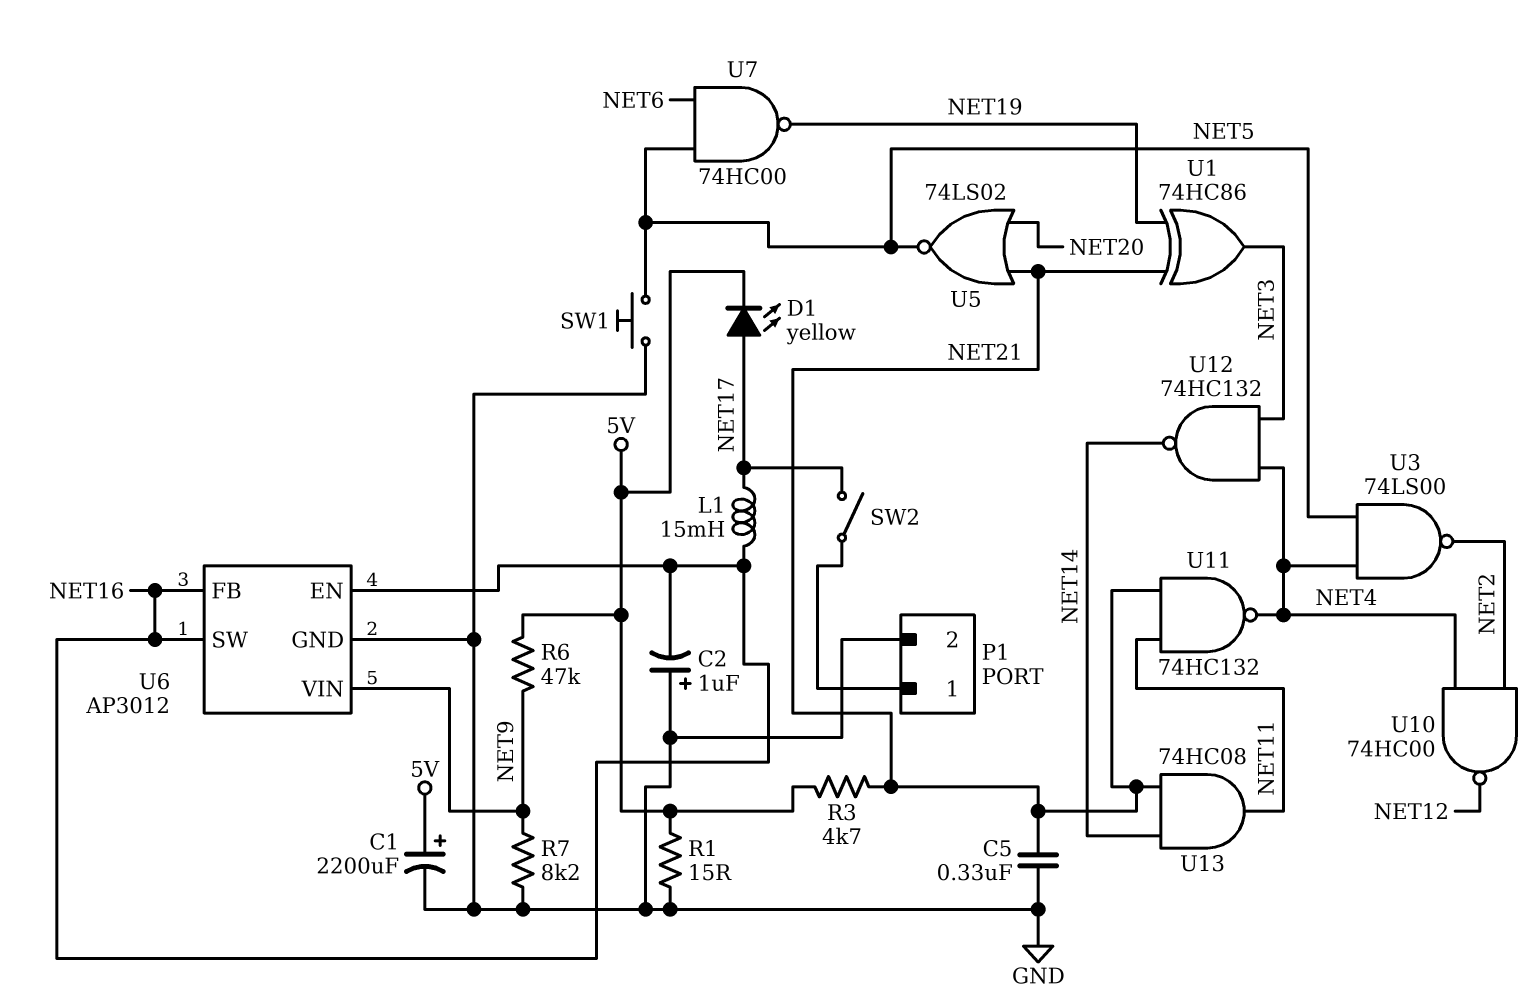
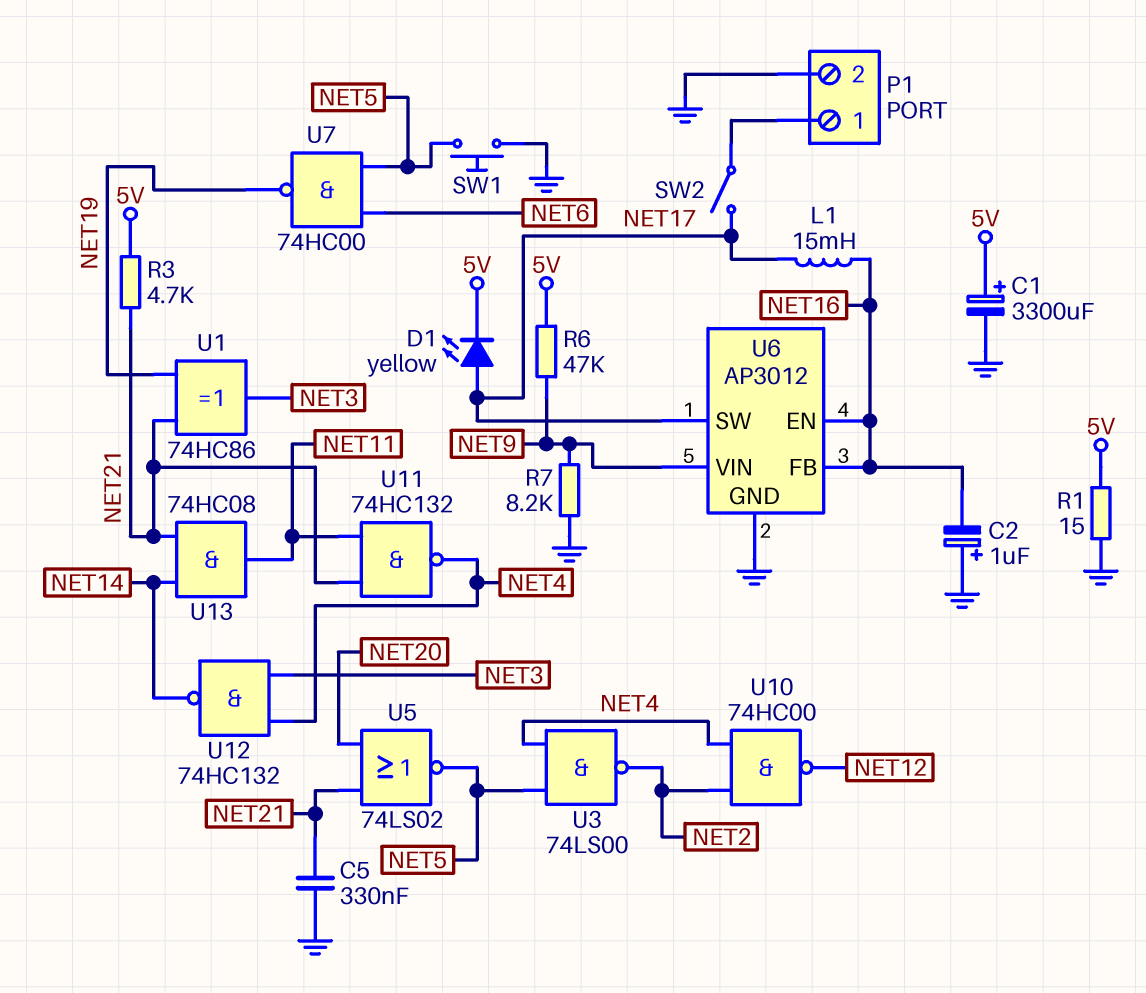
C1: 2200uF (plus 5V, minus GND) -> 3300uF (plus 5V, minus GND)
U6 pin SW: NET16 -> NET17

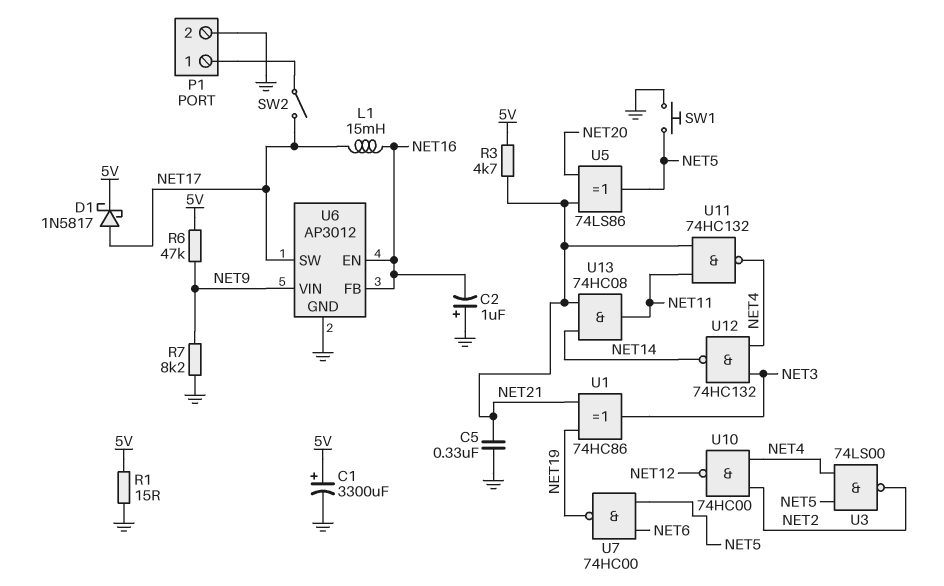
D1: LED yellow (A NET17, K 5V) -> schottky 1N5817 (A NET17, K 5V)
U5: NOR 74LS02 (in NET20, in NET21, out NET5) -> XOR 74LS86 (in NET20, in NET21, out NET5)

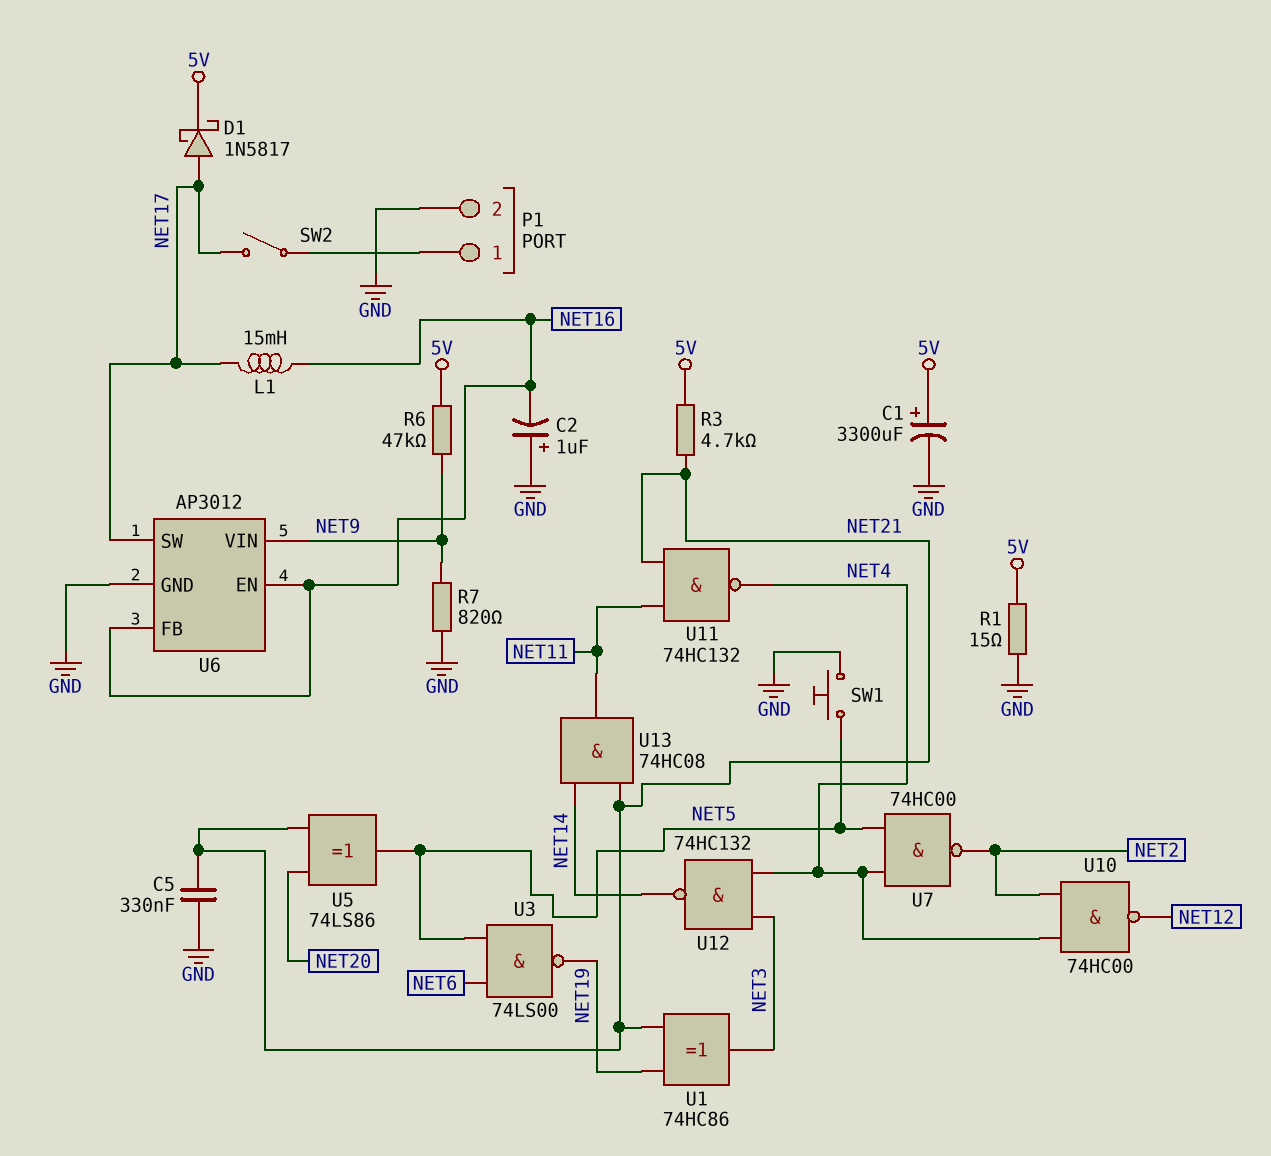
R7: 8.2k (GND, NET9) -> 820 (GND, NET9)
U3: NAND 74LS00 (in NET4, in NET5, out NET2) -> NAND 74LS00 (in NET5, in NET6, out NET19)
U7: NAND 74HC00 (in NET5, in NET6, out NET19) -> NAND 74HC00 (in NET4, in NET5, out NET2)

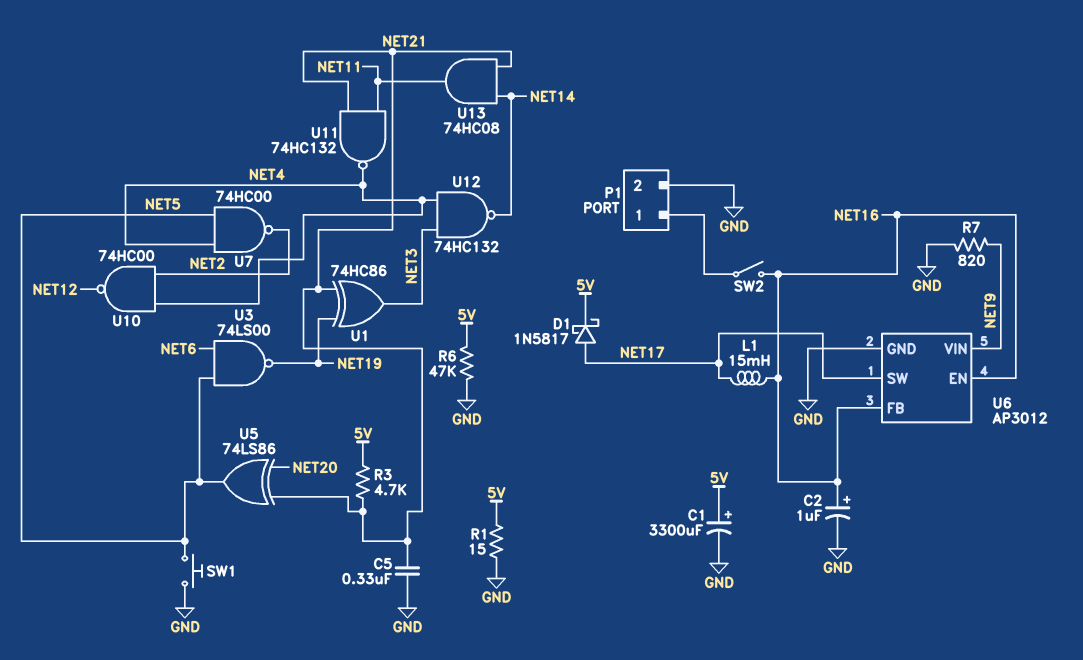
C2: 1uF (plus GND, minus NET16) -> 1uF (plus NET16, minus GND)
R6: 47k (5V, NET9) -> 47k (5V, GND)
SW2: switch (NET17, P1/1) -> switch (NET16, P1/1)

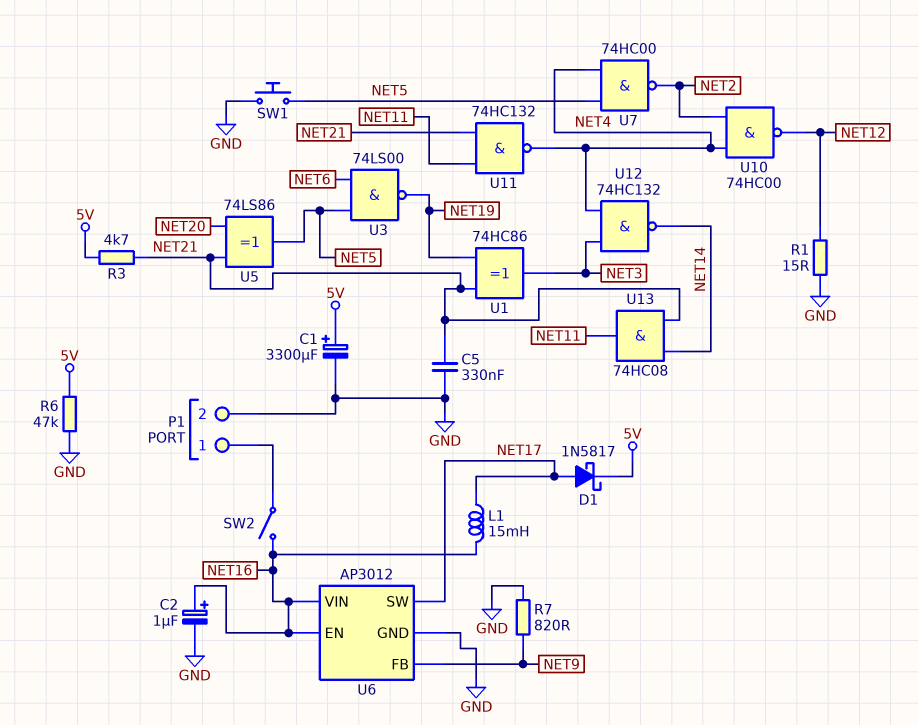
R1: 15 (5V, GND) -> 15 (GND, NET12)
U6 pin FB: NET16 -> NET9
U6 pin VIN: NET9 -> NET16

